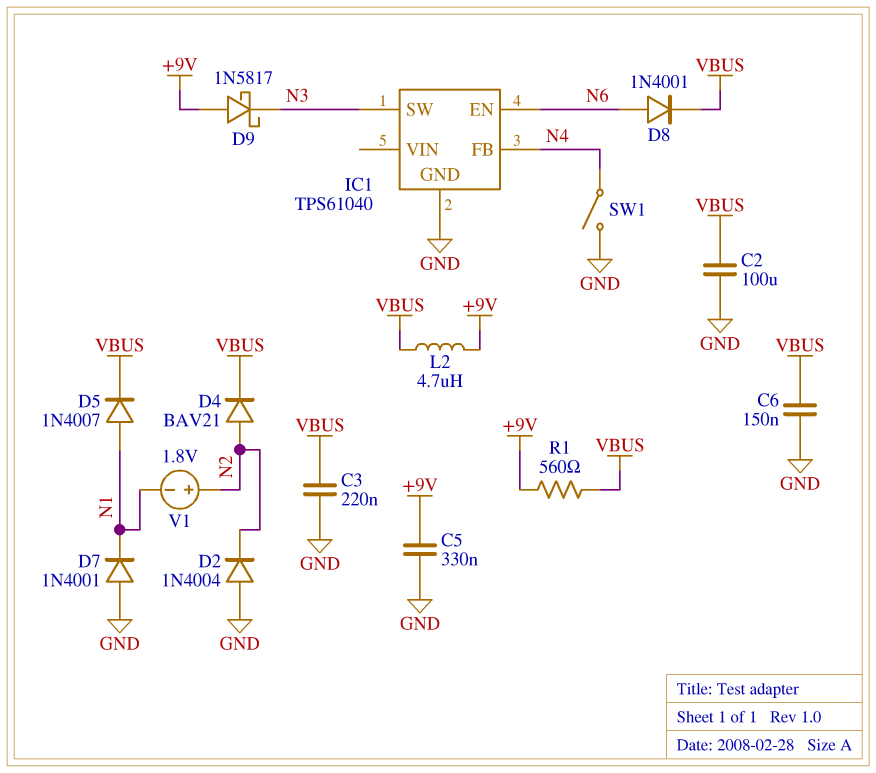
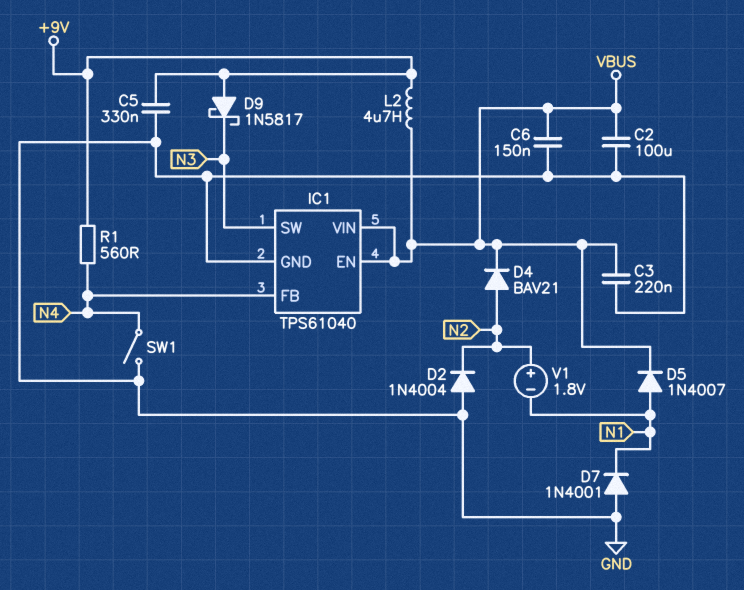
D8: diode 1N4001 (A N6, K VBUS) -> none
IC1 pin EN: N6 -> VBUS
IC1 pin VIN: none -> VBUS
R1: 560 (+9V, VBUS) -> 560 (+9V, N4)

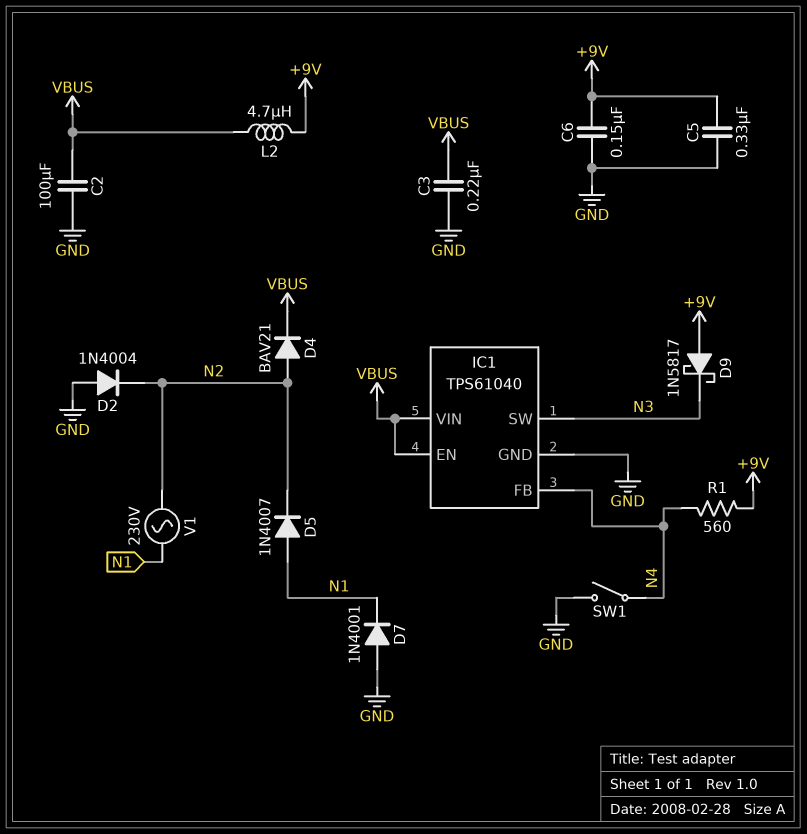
C6: 150nF (GND, VBUS) -> 150nF (+9V, GND)
D5: diode 1N4007 (A N1, K VBUS) -> diode 1N4007 (A N1, K N2)
V1: 1.8V (plus N2, minus N1) -> AC 230V (N1, N2)

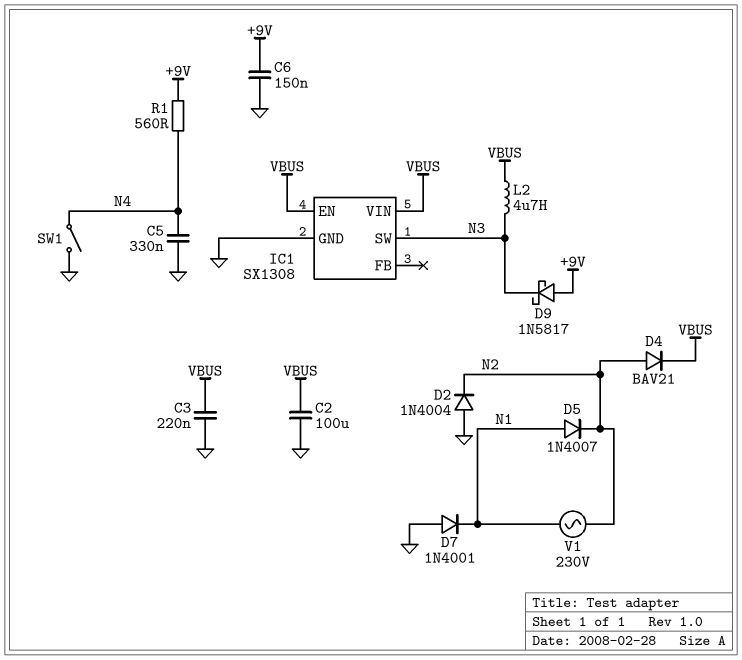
C5: 330nF (+9V, GND) -> 330nF (GND, N4)
IC1: TPS61040 -> SX1308
IC1 pin FB: N4 -> none
L2: 4.7uH (+9V, VBUS) -> 4.7uH (N3, VBUS)

